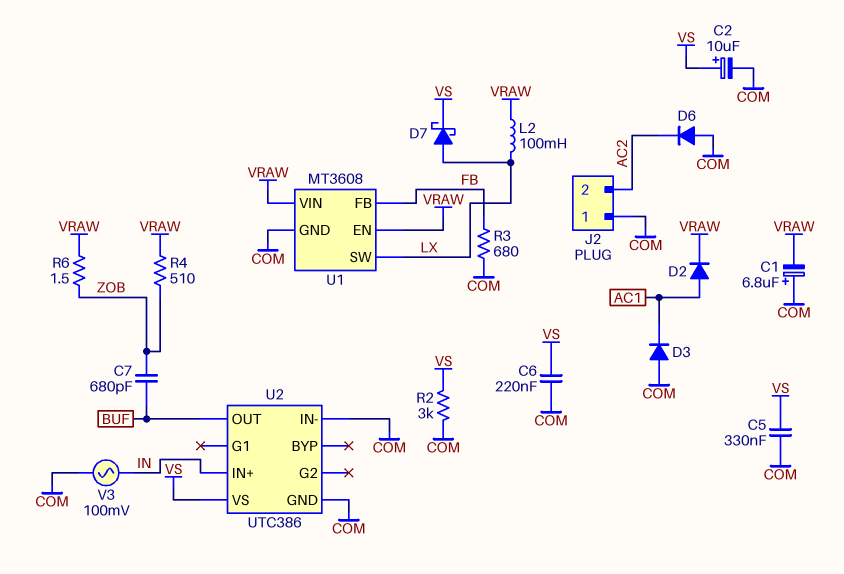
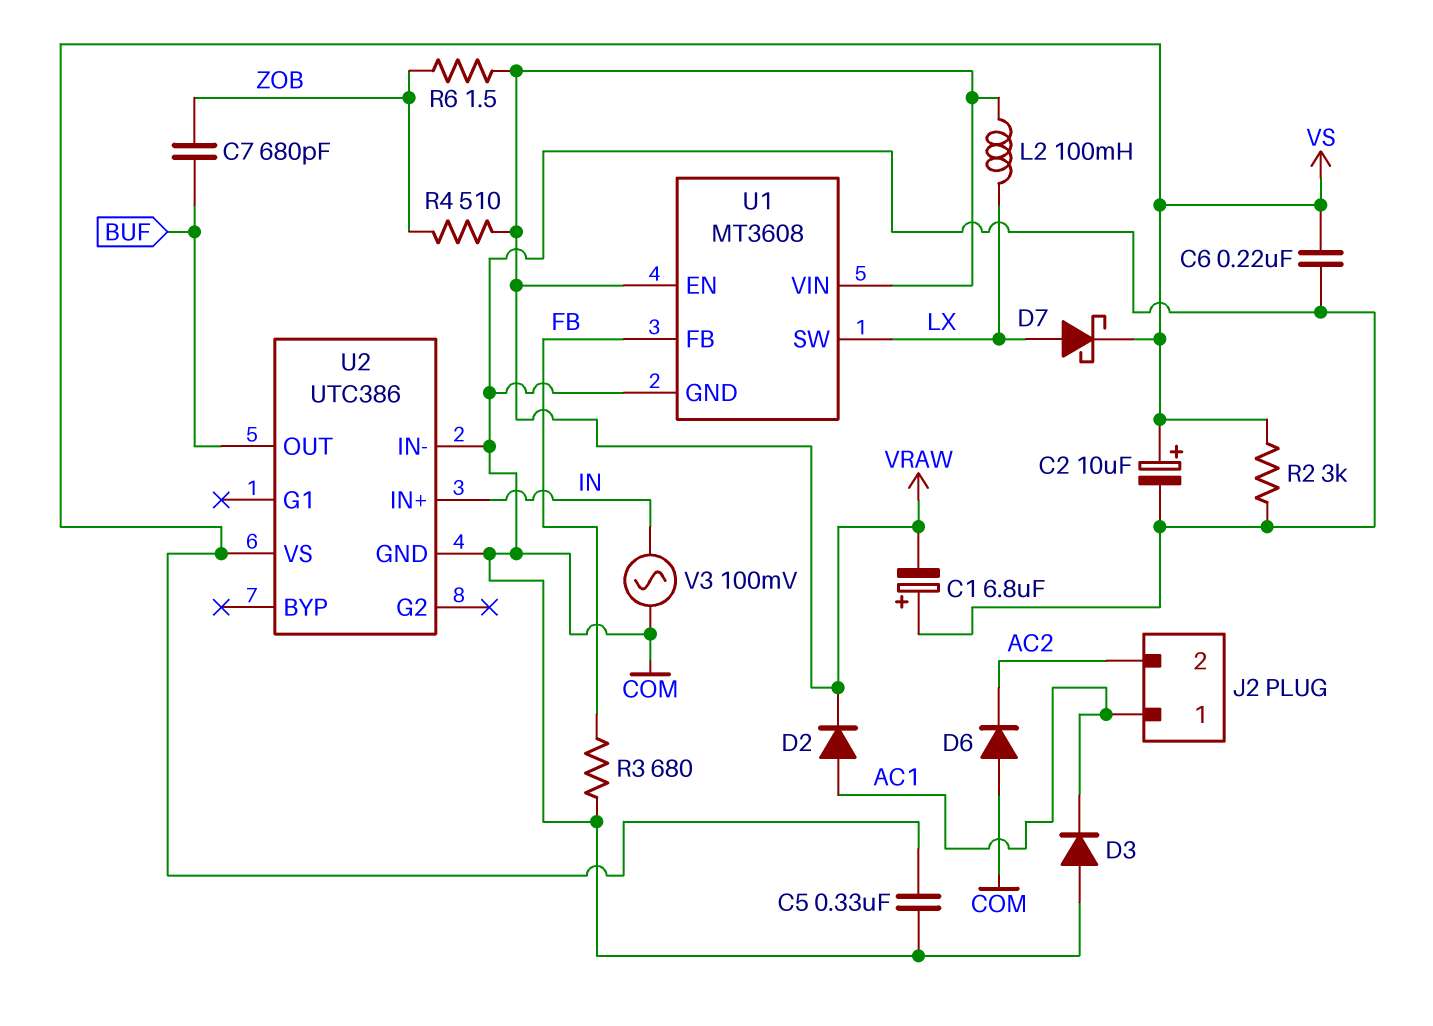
J2 pin 1: COM -> AC1

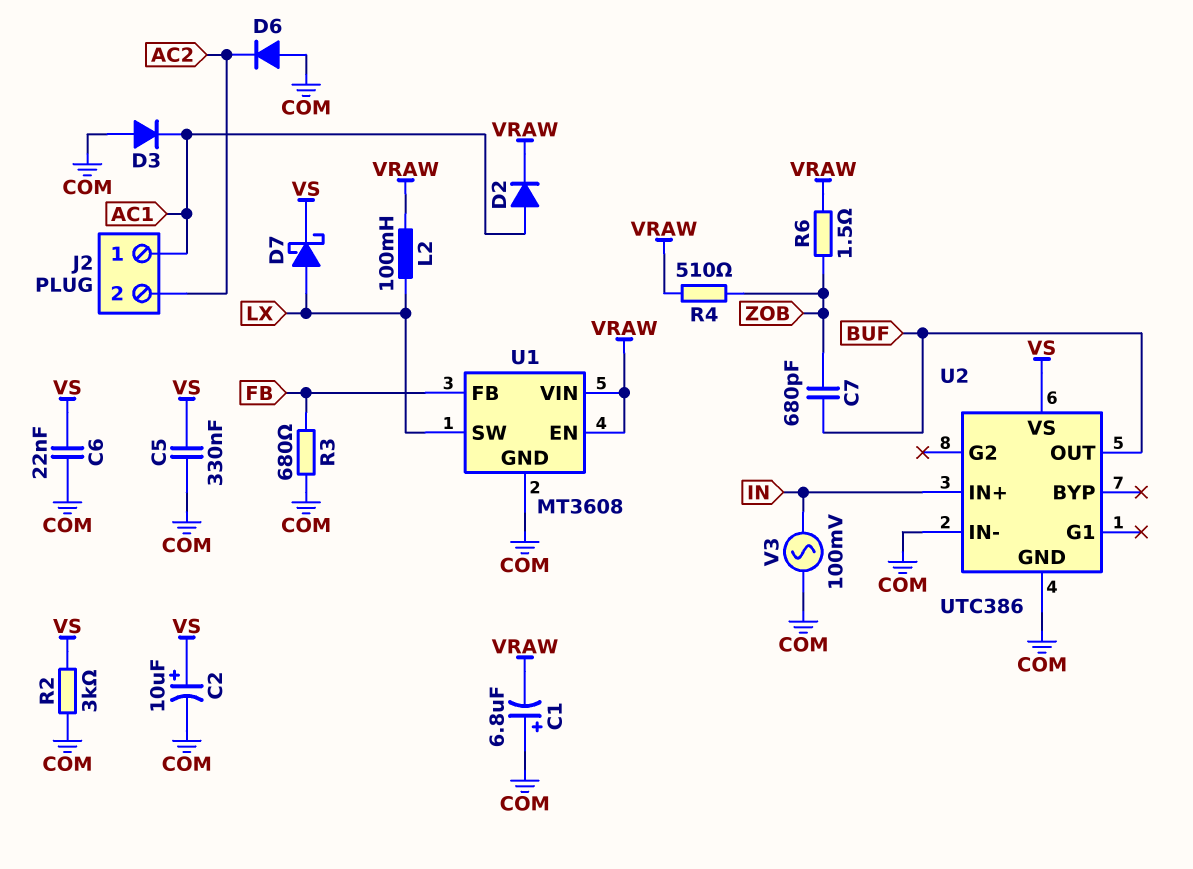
C6: 220nF (COM, VS) -> 22nF (COM, VS)

